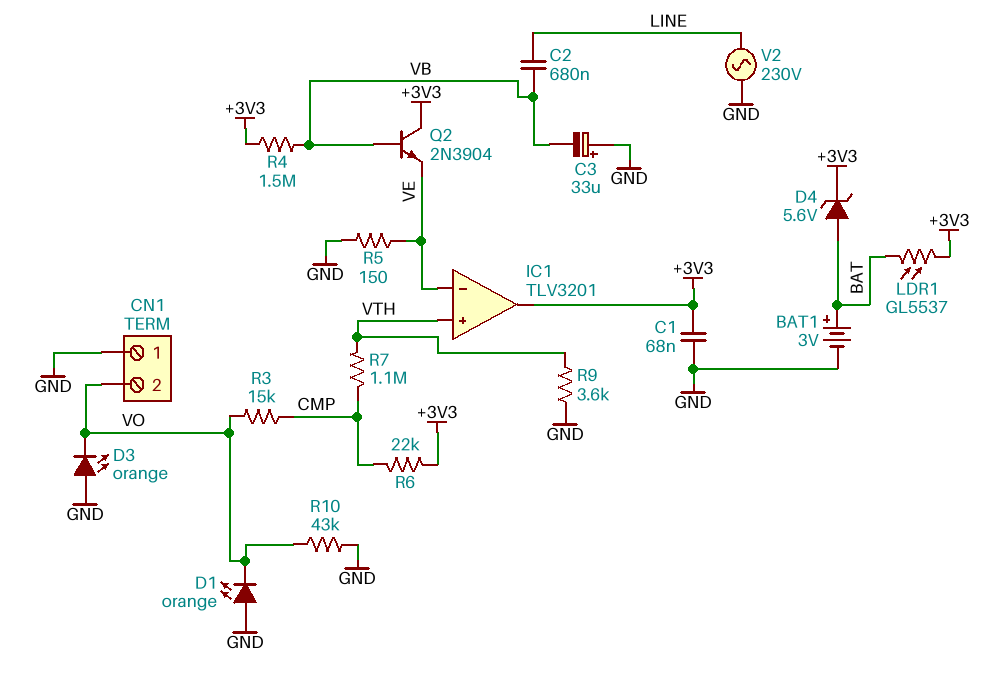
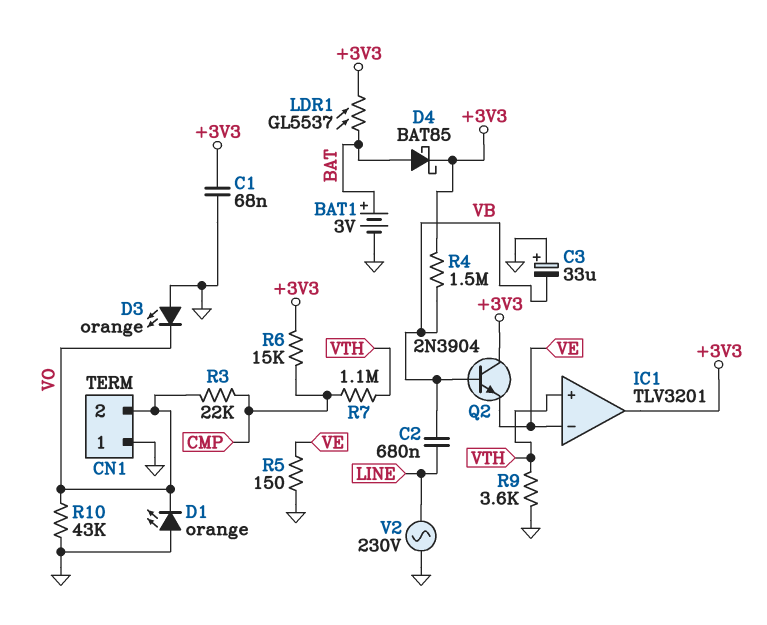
D4: zener 5.6V (A BAT, K +3V3) -> schottky BAT85 (A BAT, K +3V3)
R3: 15k (CMP, VO) -> 22k (CMP, VO)
R6: 22k (+3V3, CMP) -> 15k (+3V3, CMP)

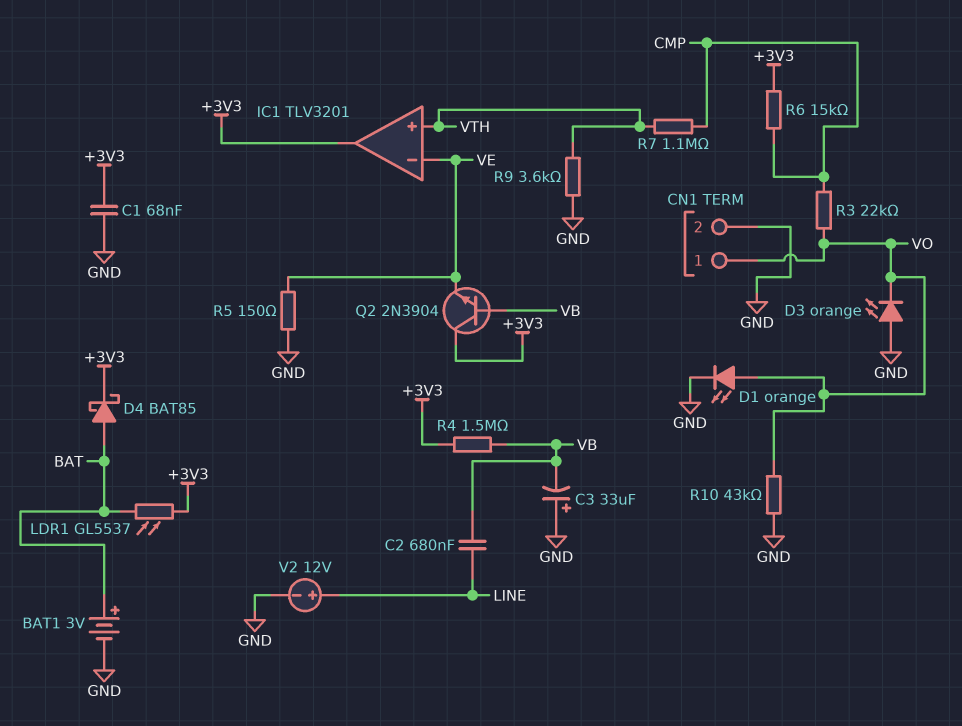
CN1 pin 1: GND -> VO
CN1 pin 2: VO -> GND
D1: LED orange (A GND, K VO) -> LED orange (A VO, K GND)
V2: AC 230V (GND, LINE) -> 12V (plus LINE, minus GND)

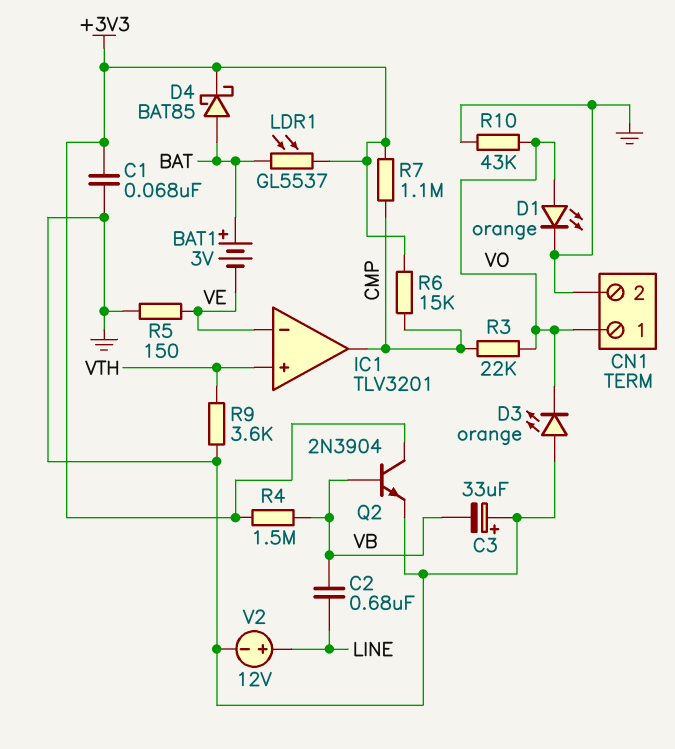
BAT1: 3V (plus BAT, minus GND) -> 3V (plus BAT, minus VE)
IC1 pin out: +3V3 -> CMP
Q2: NPN 2N3904 (B VB, C +3V3, E VE) -> NPN 2N3904 (B VB, C +3V3, E GND)
R7: 1.1M (CMP, VTH) -> 1.1M (+3V3, CMP)

